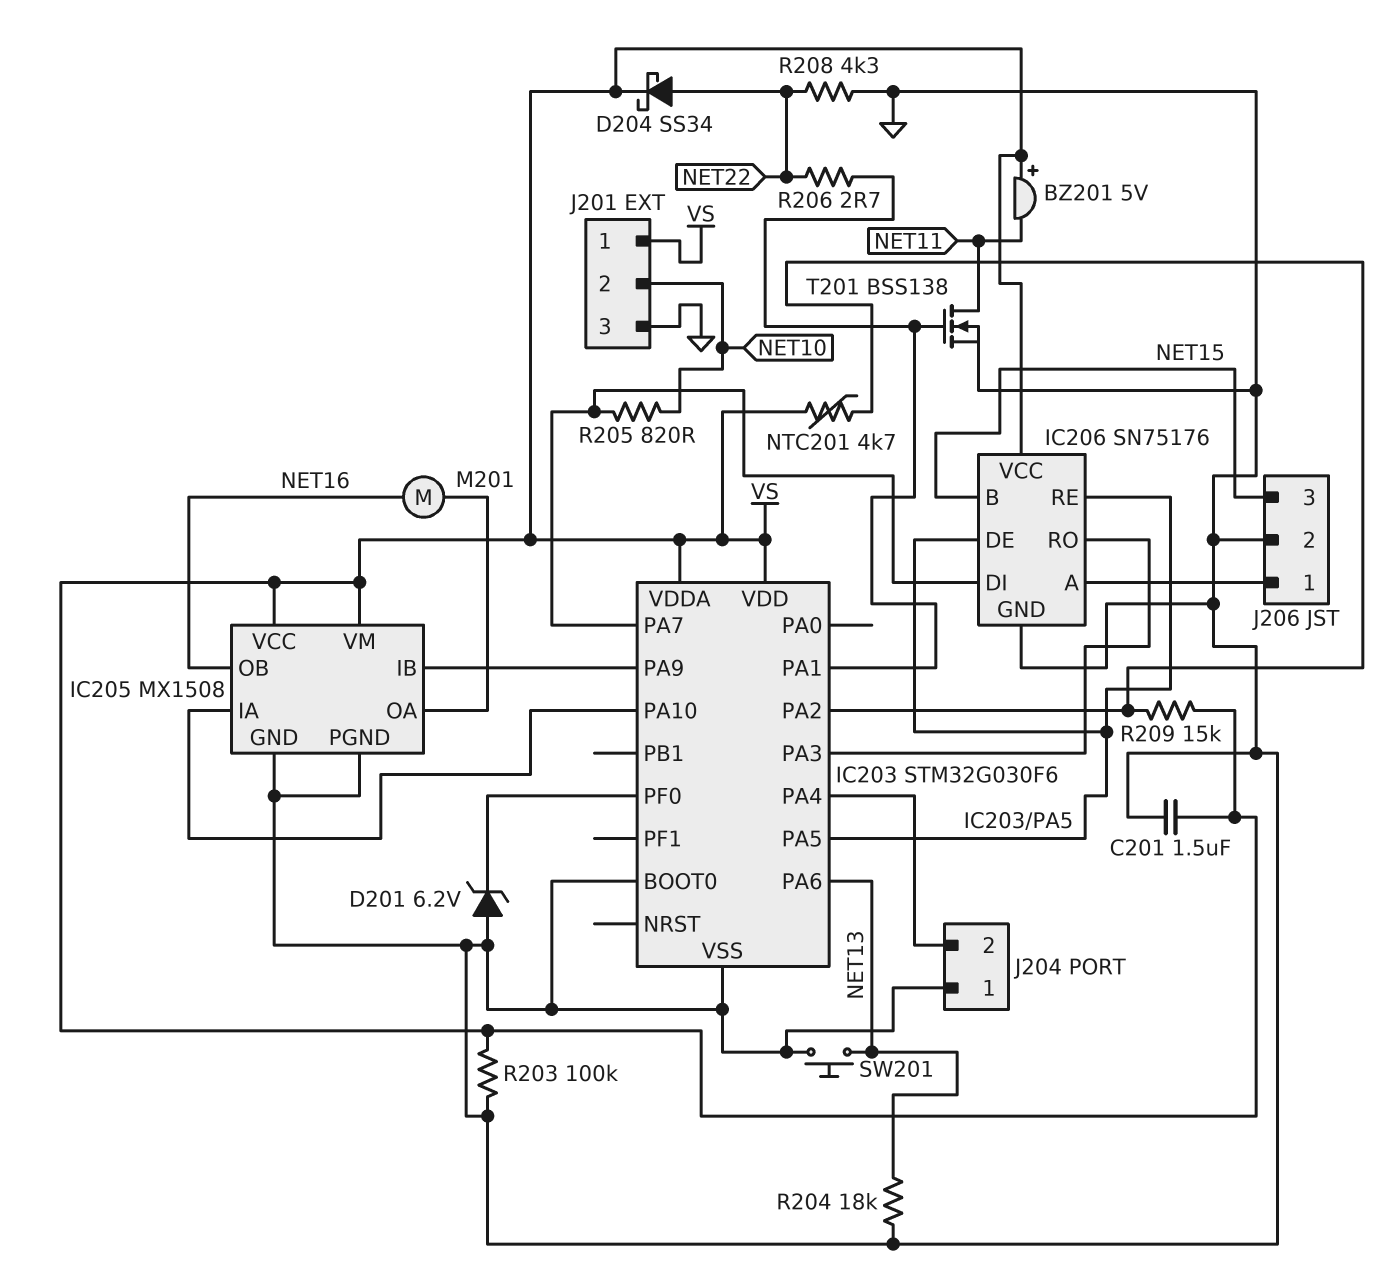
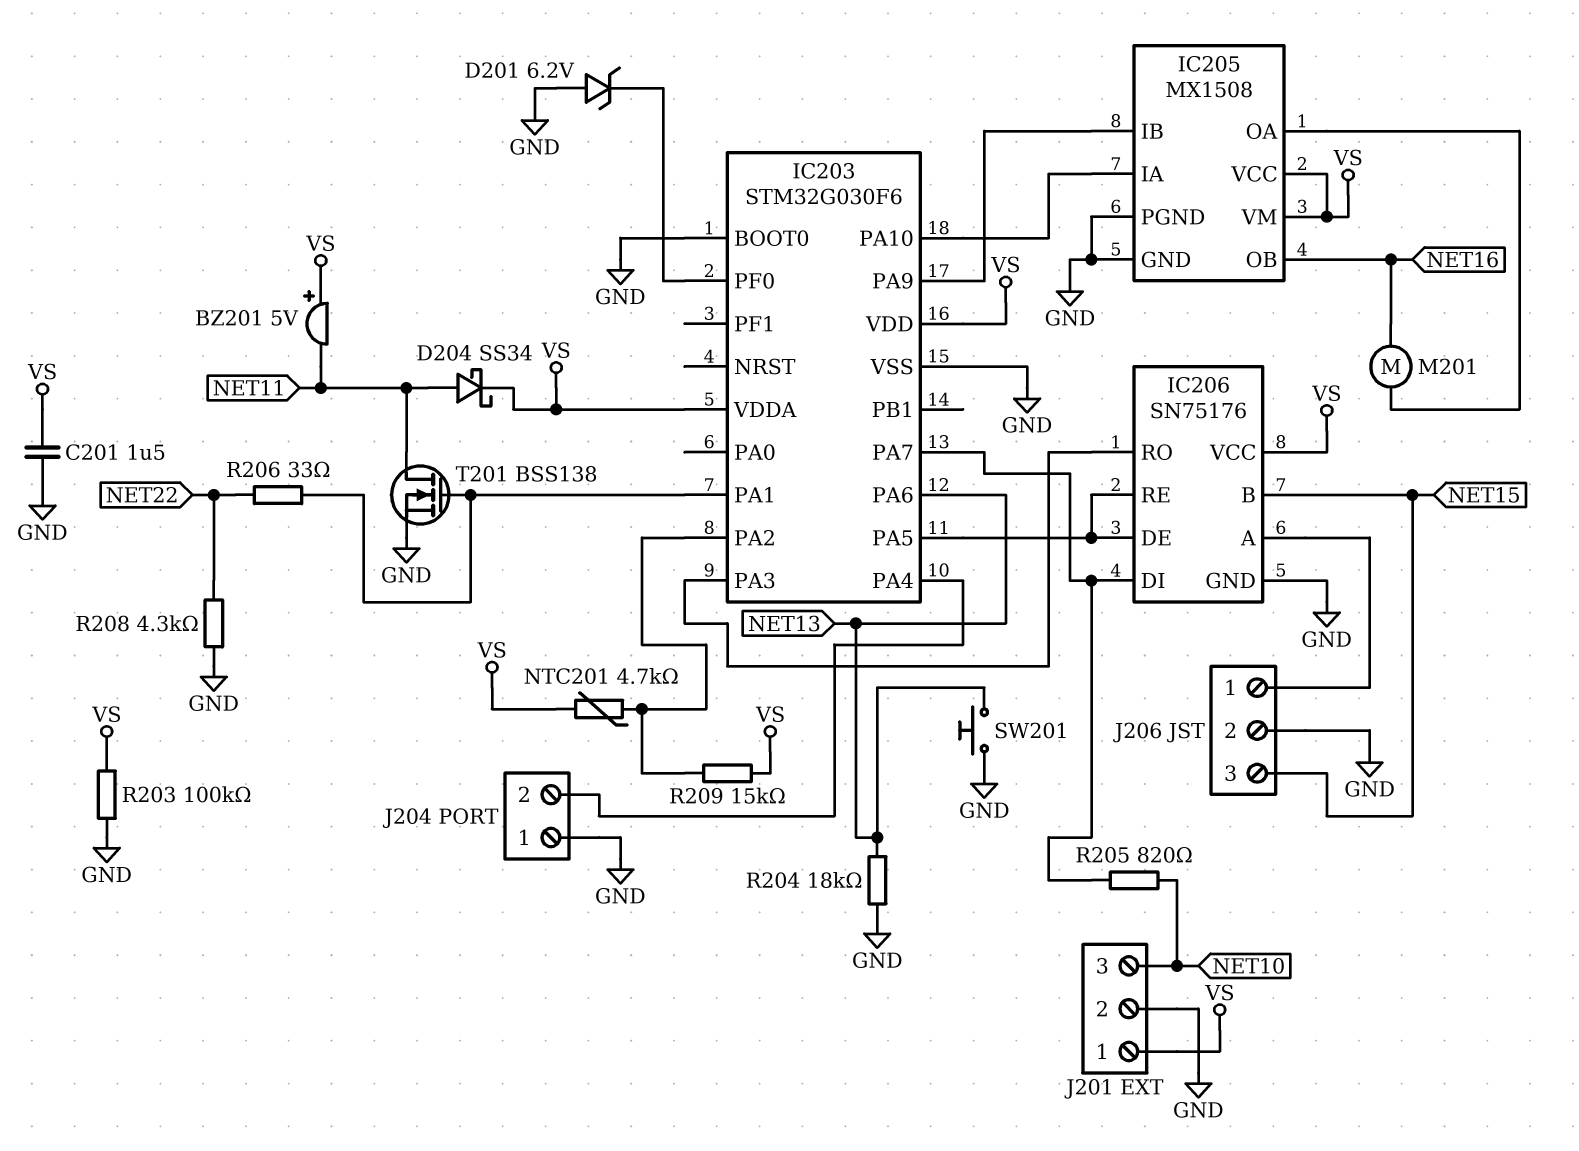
D204: schottky SS34 (A NET22, K VS) -> schottky SS34 (A NET11, K VS)
J201 pin 2: NET10 -> GND
J201 pin 3: GND -> NET10
R206: 2.7 (IC203/PA1, NET22) -> 33 (IC203/PA1, NET22)

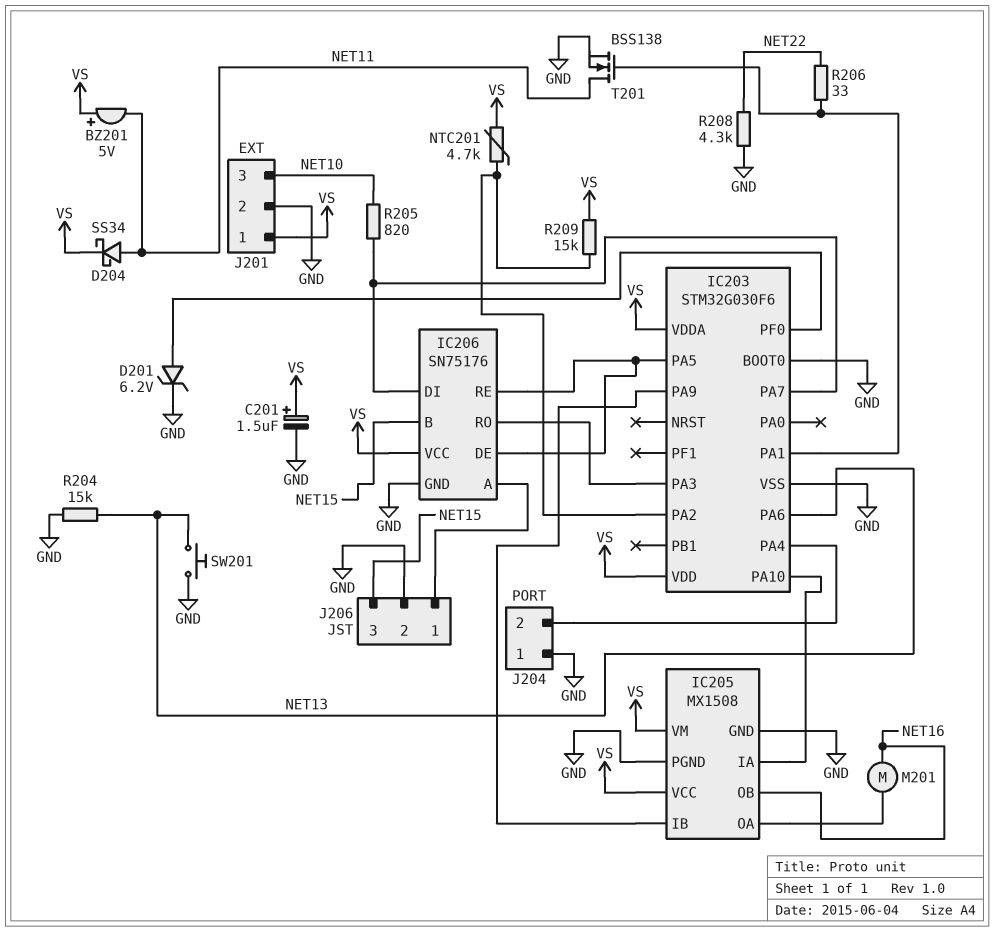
C201: 1.5uF (GND, VS) -> 1.5uF (plus VS, minus GND)
D201: zener 6.2V (A GND, K IC203/PF0) -> zener 6.2V (A IC203/PF0, K GND)
R203: 100k (GND, VS) -> none
R204: 18k (GND, NET13) -> 15k (GND, NET13)

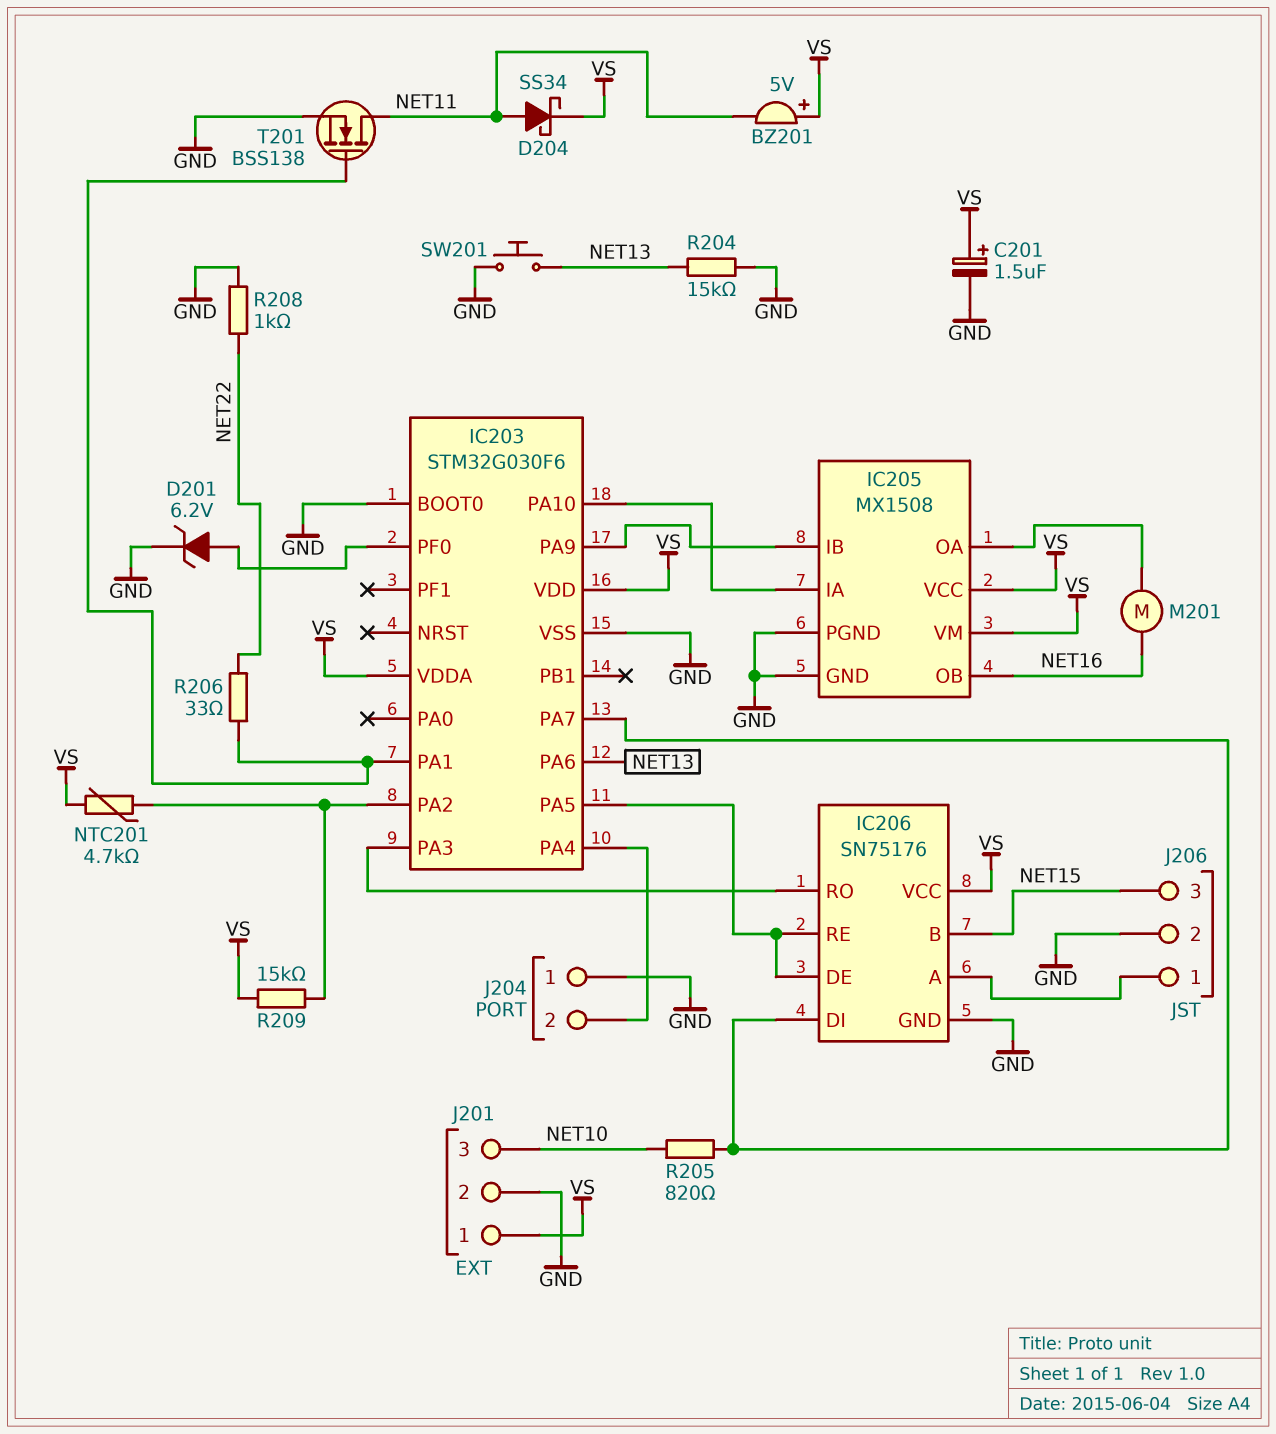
R208: 4.3k (GND, NET22) -> 1k (GND, NET22)

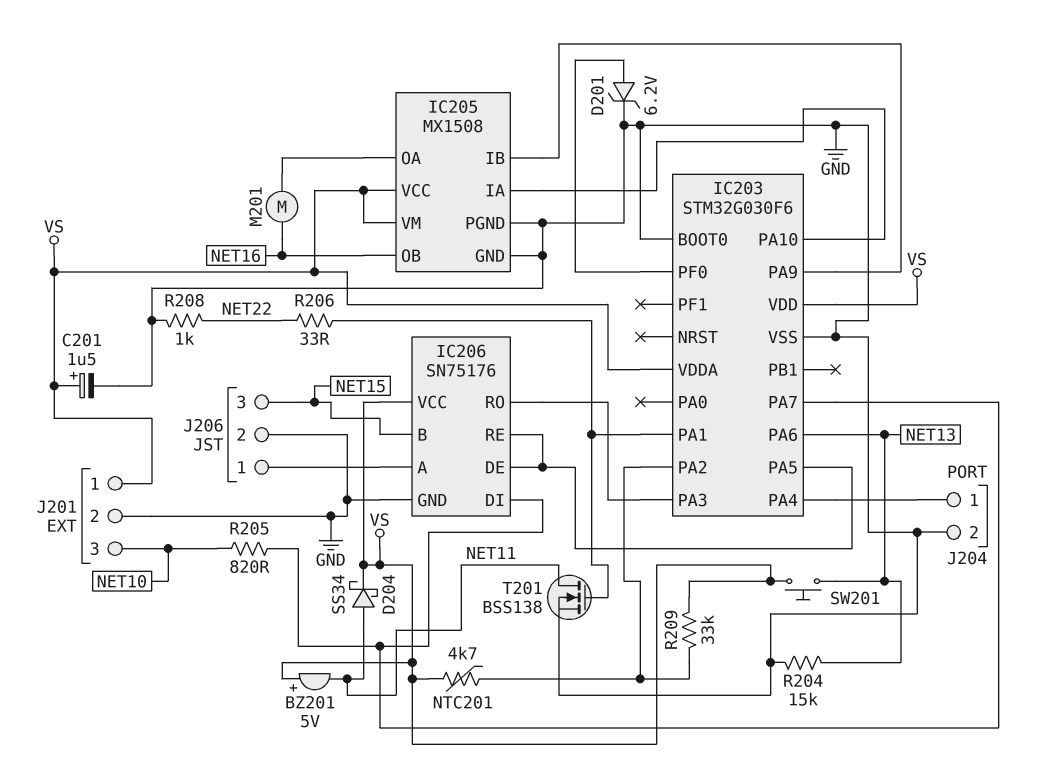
J204 pin 1: GND -> IC203/PA4
J204 pin 2: IC203/PA4 -> GND
R209: 15k (IC203/PA2, VS) -> 33k (IC203/PA2, VS)
SW201: button (GND, NET13) -> button (NET13, VS)

